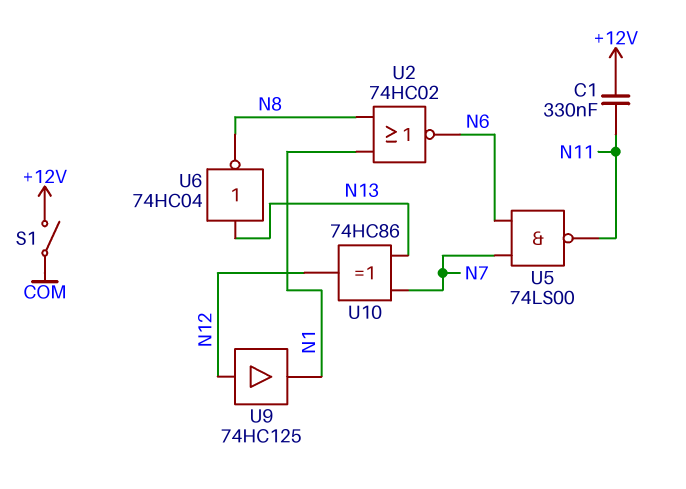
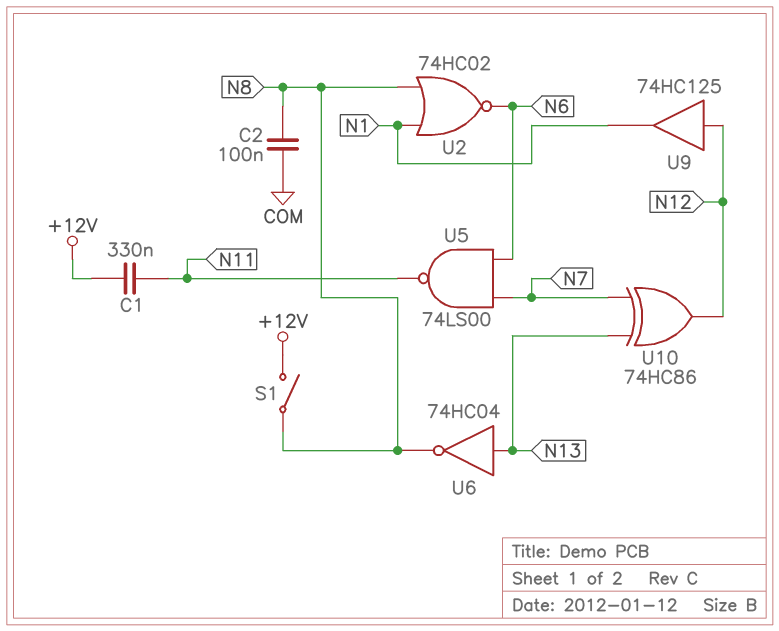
C2: none -> 100nF (COM, N8)
S1: switch (+12V, COM) -> switch (+12V, N8)

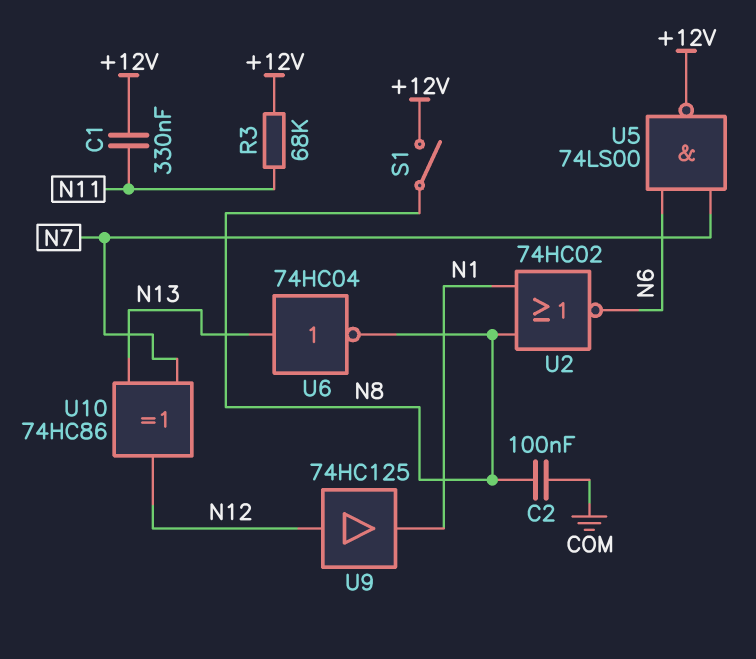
R3: none -> 68k (+12V, N11)
U5: NAND 74LS00 (in N6, in N7, out N11) -> NAND 74LS00 (in N6, in N7, out +12V)

